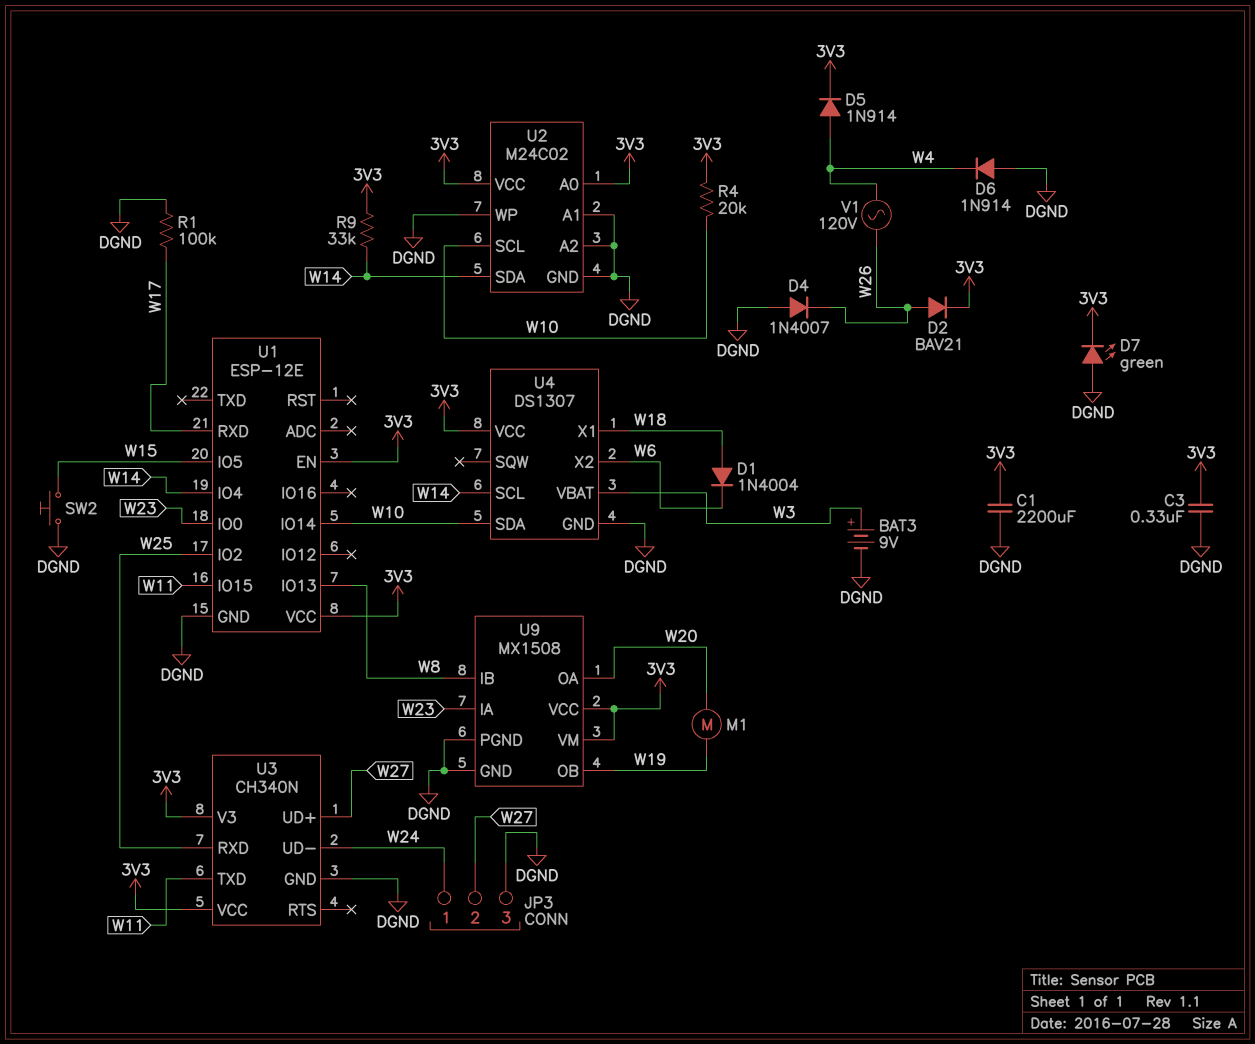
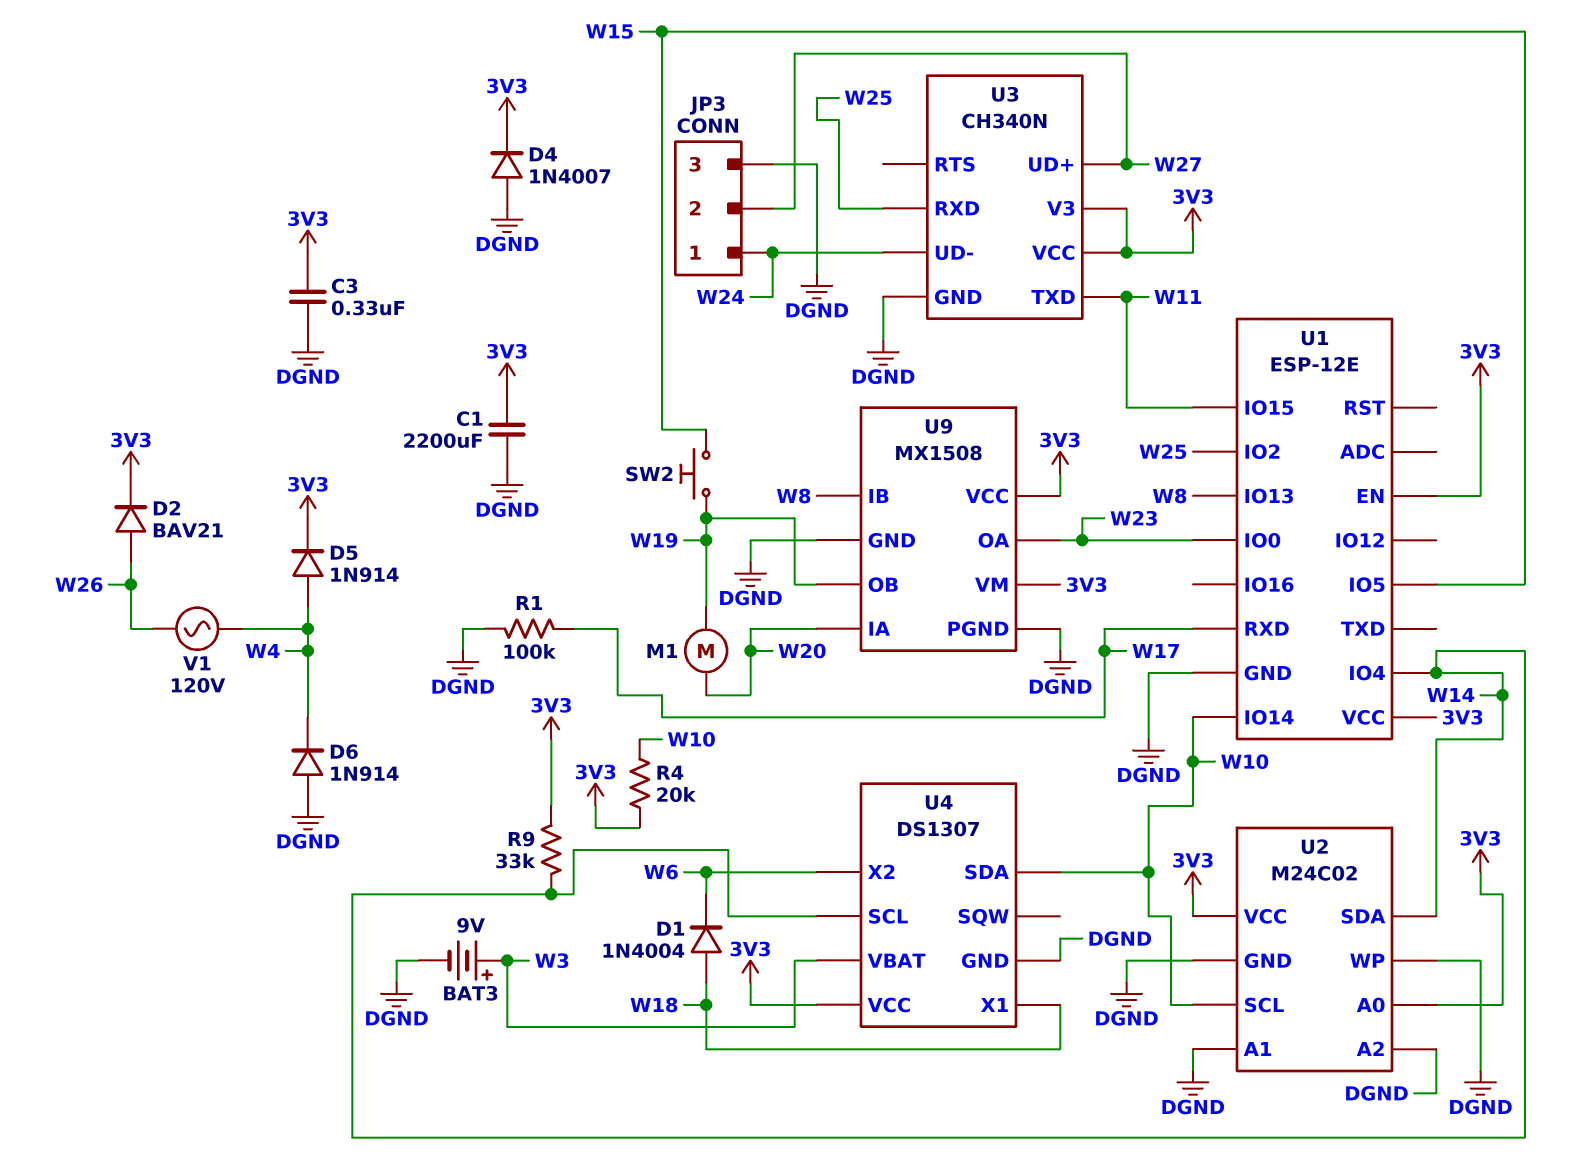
D4: diode 1N4007 (A DGND, K W26) -> diode 1N4007 (A DGND, K 3V3)
D7: LED green (A DGND, K 3V3) -> none
SW2: button (DGND, W15) -> button (W15, W19)
U9 pin IA: W23 -> W20
U9 pin OA: W20 -> W23

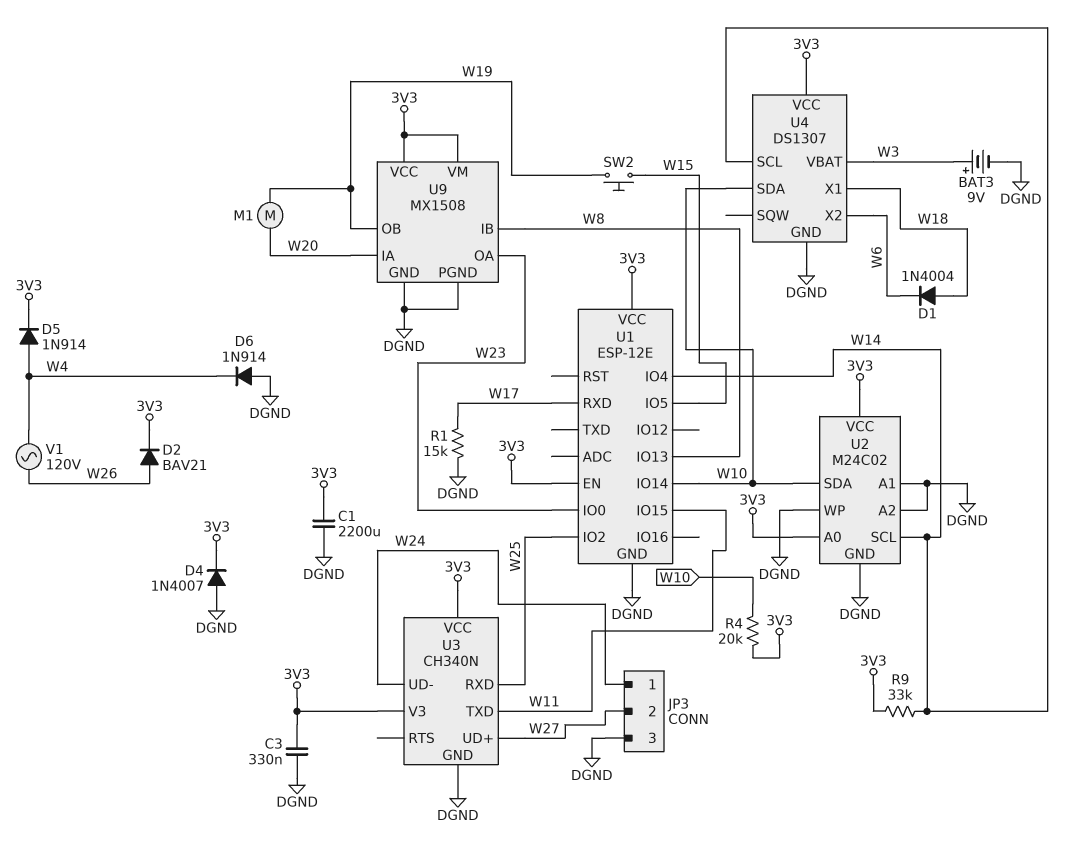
R1: 100k (DGND, W17) -> 15k (DGND, W17)
U2 pin SCL: W10 -> W14
U2 pin SDA: W14 -> W10

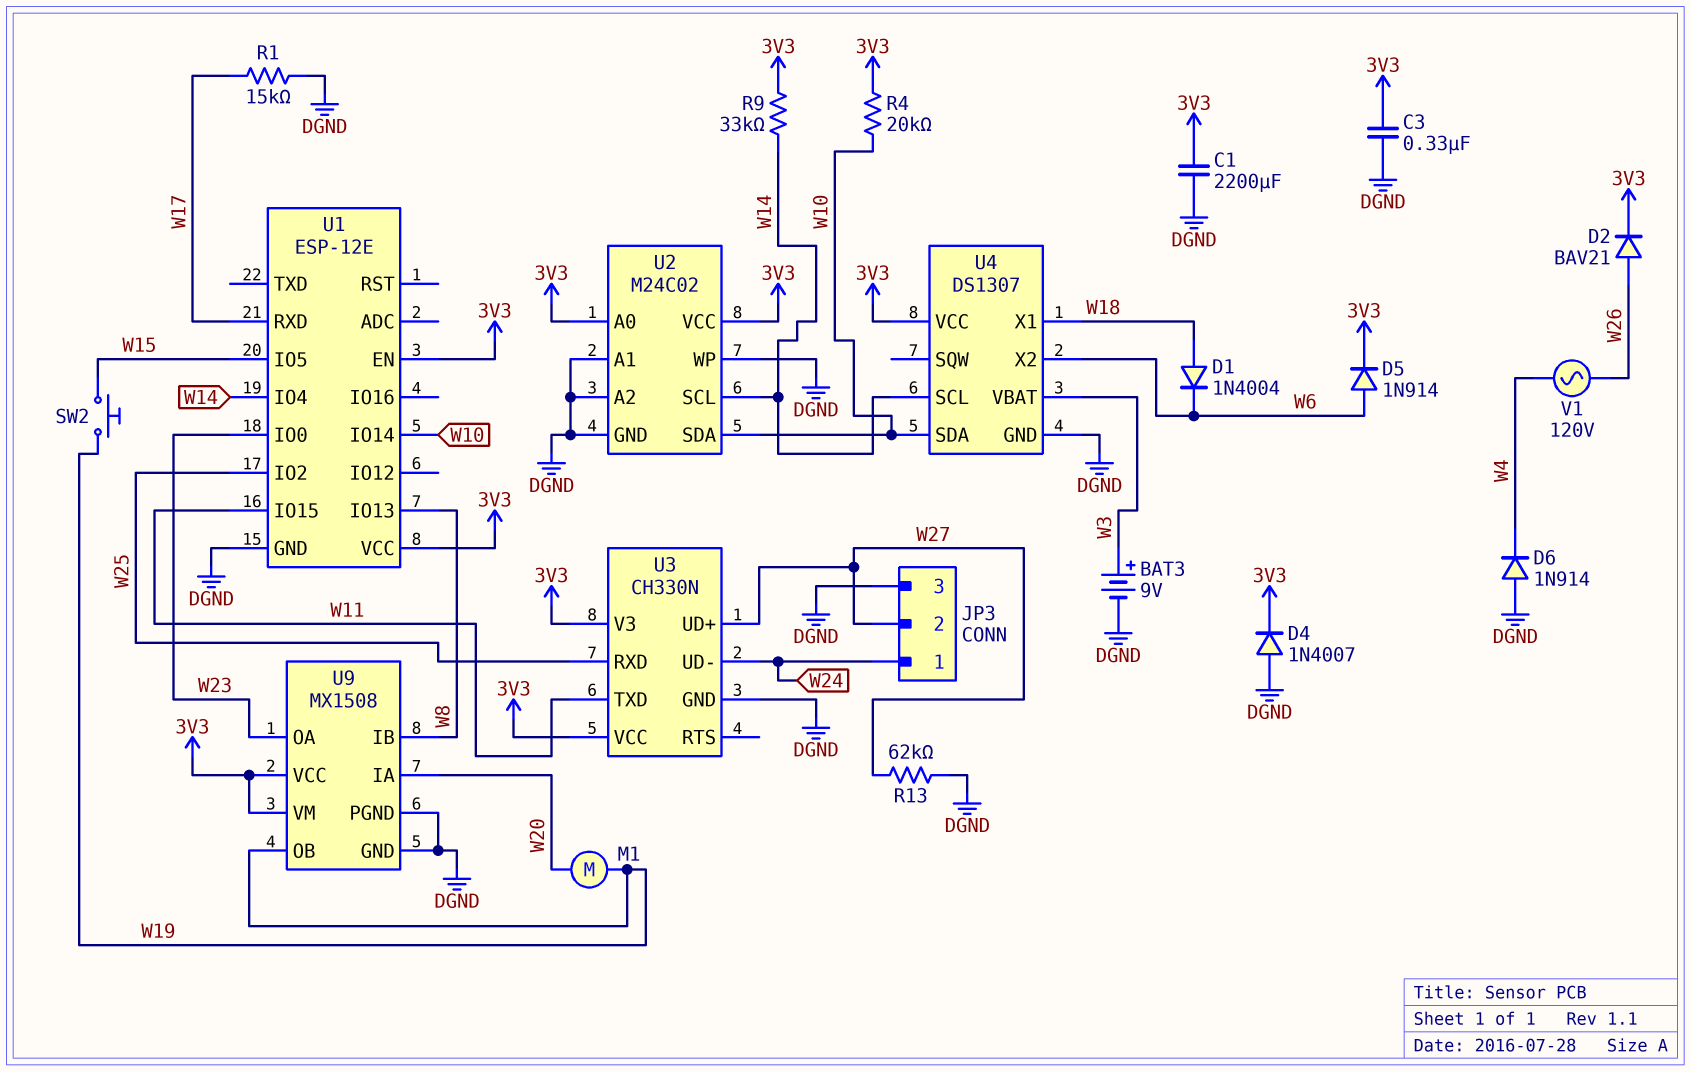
D5: diode 1N914 (A W4, K 3V3) -> diode 1N914 (A W6, K 3V3)
R13: none -> 62k (DGND, W27)
U3: CH340N -> CH330N

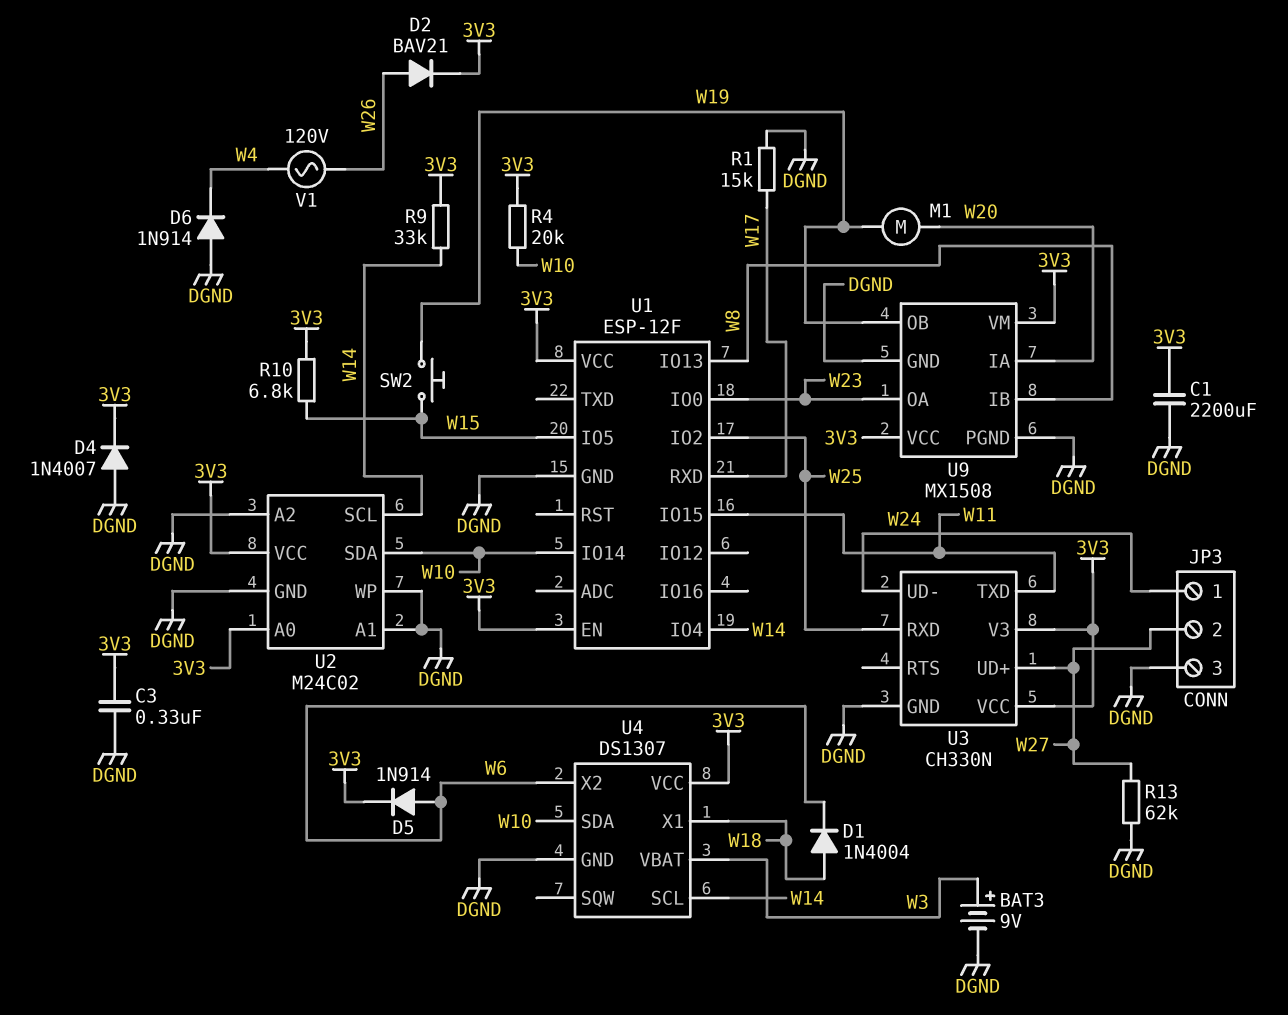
R10: none -> 6.8k (3V3, W15)
U1: ESP-12E -> ESP-12F

